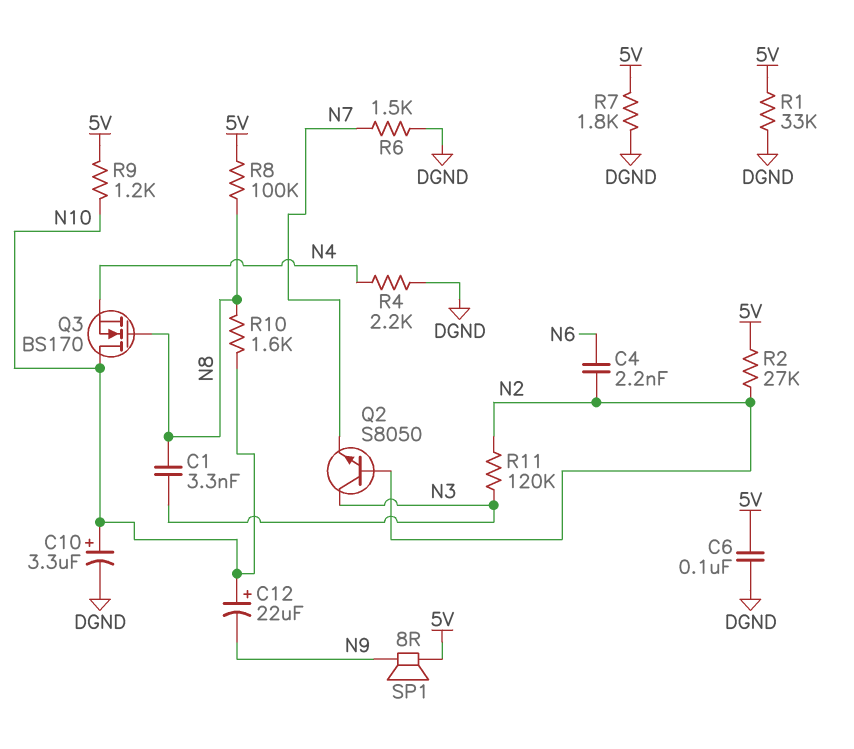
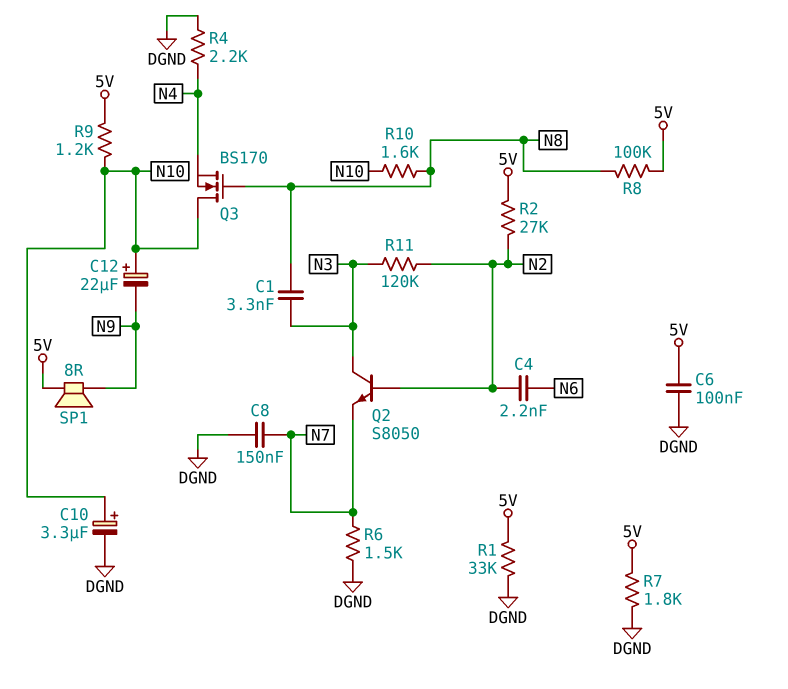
C8: none -> 150nF (DGND, N7)

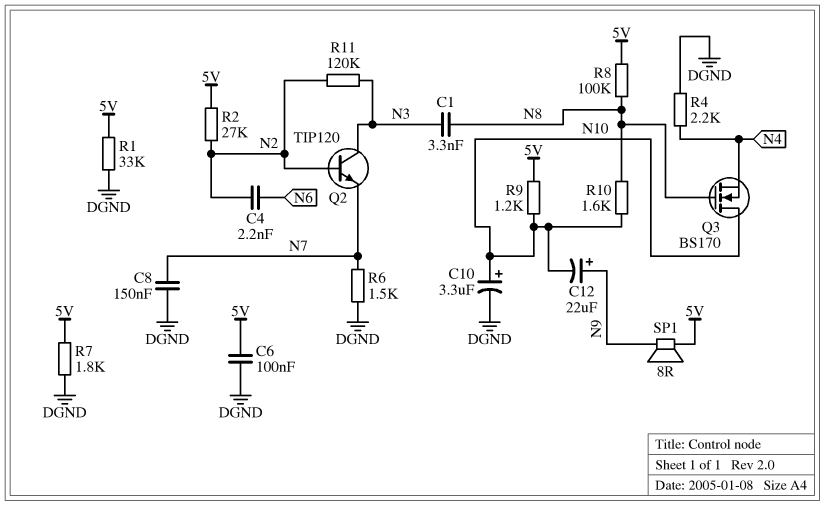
C12: 22uF (plus N10, minus N9) -> 22uF (plus N9, minus N10)
Q2: NPN S8050 (B N2, C N3, E N7) -> NPN TIP120 (B N2, C N3, E N7)

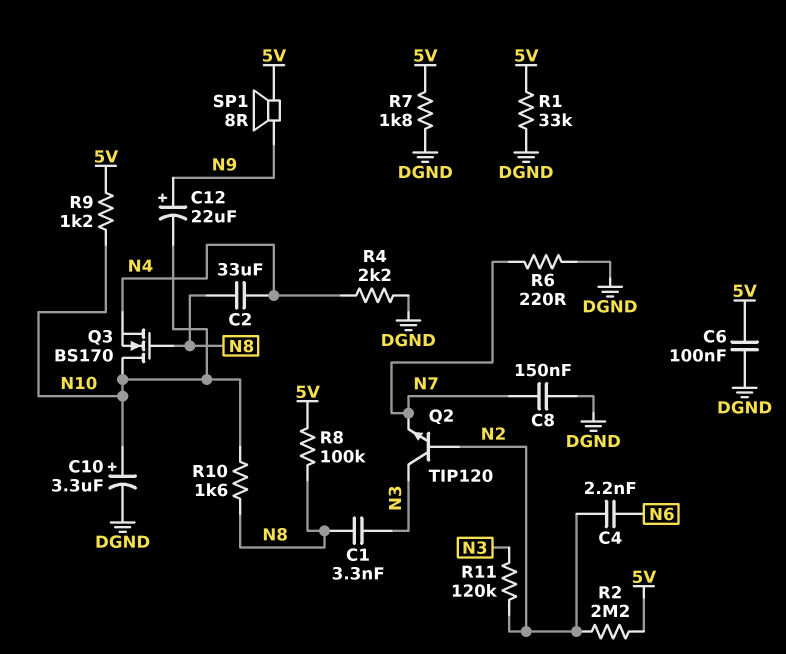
C2: none -> 33uF (N4, N8)
R2: 27k (5V, N2) -> 2.2M (5V, N2)
R6: 1.5k (DGND, N7) -> 220 (DGND, N7)

